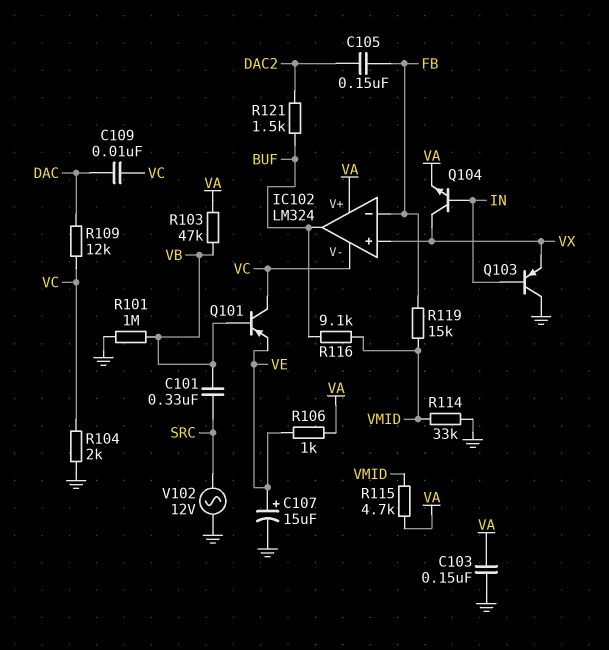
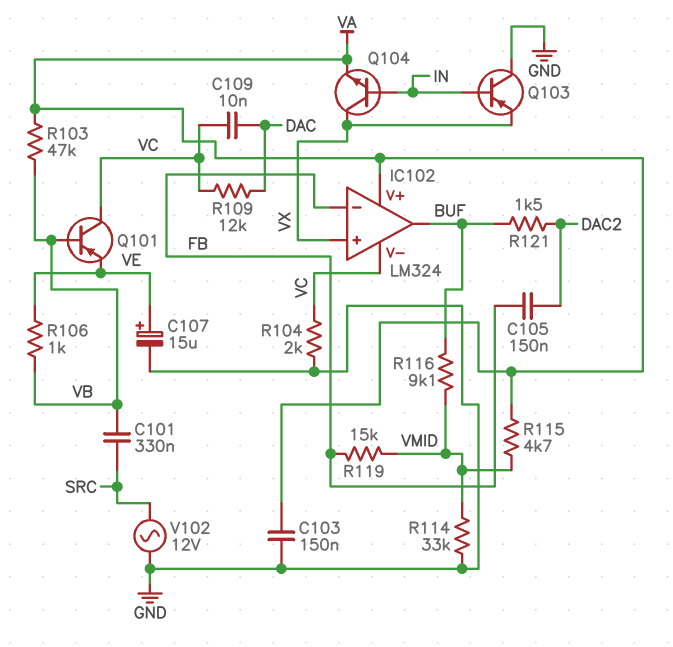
R101: 1M (GND, VB) -> none
R106: 1k (VA, VE) -> 1k (VB, VE)

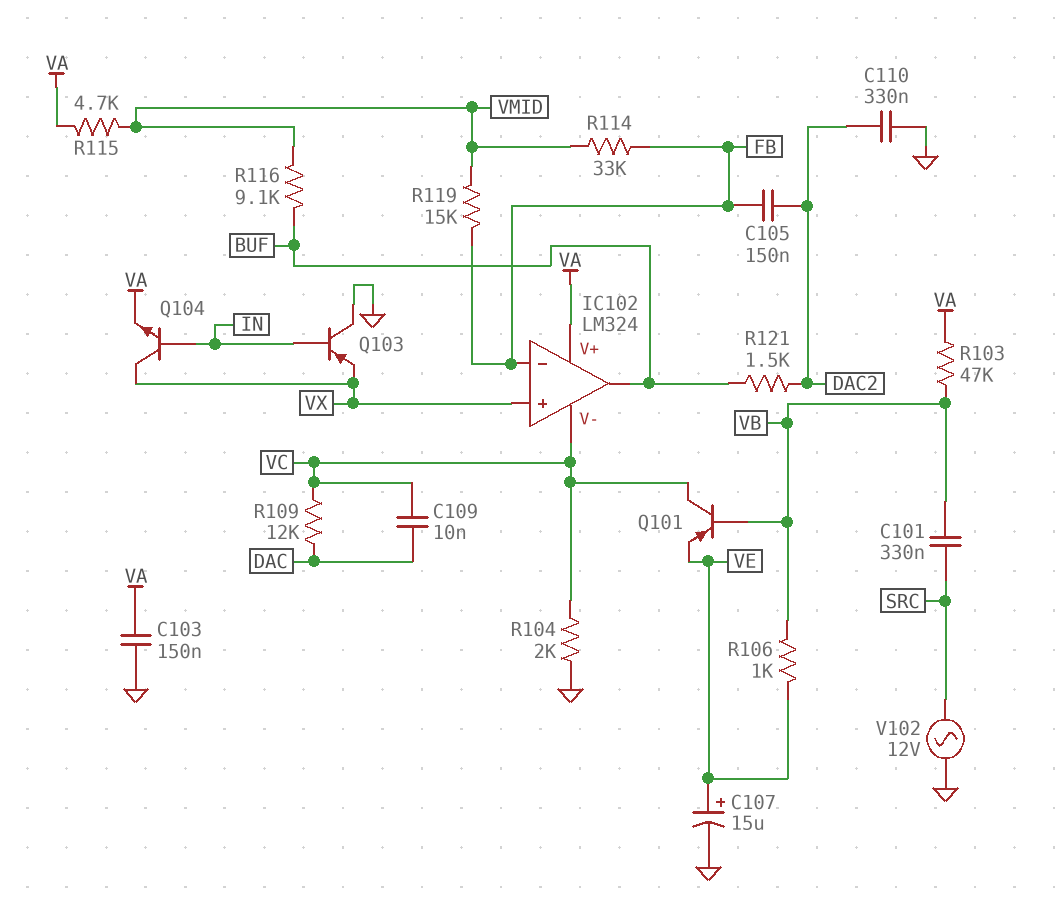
C110: none -> 330nF (DAC2, GND)
R114: 33k (GND, VMID) -> 33k (FB, VMID)

